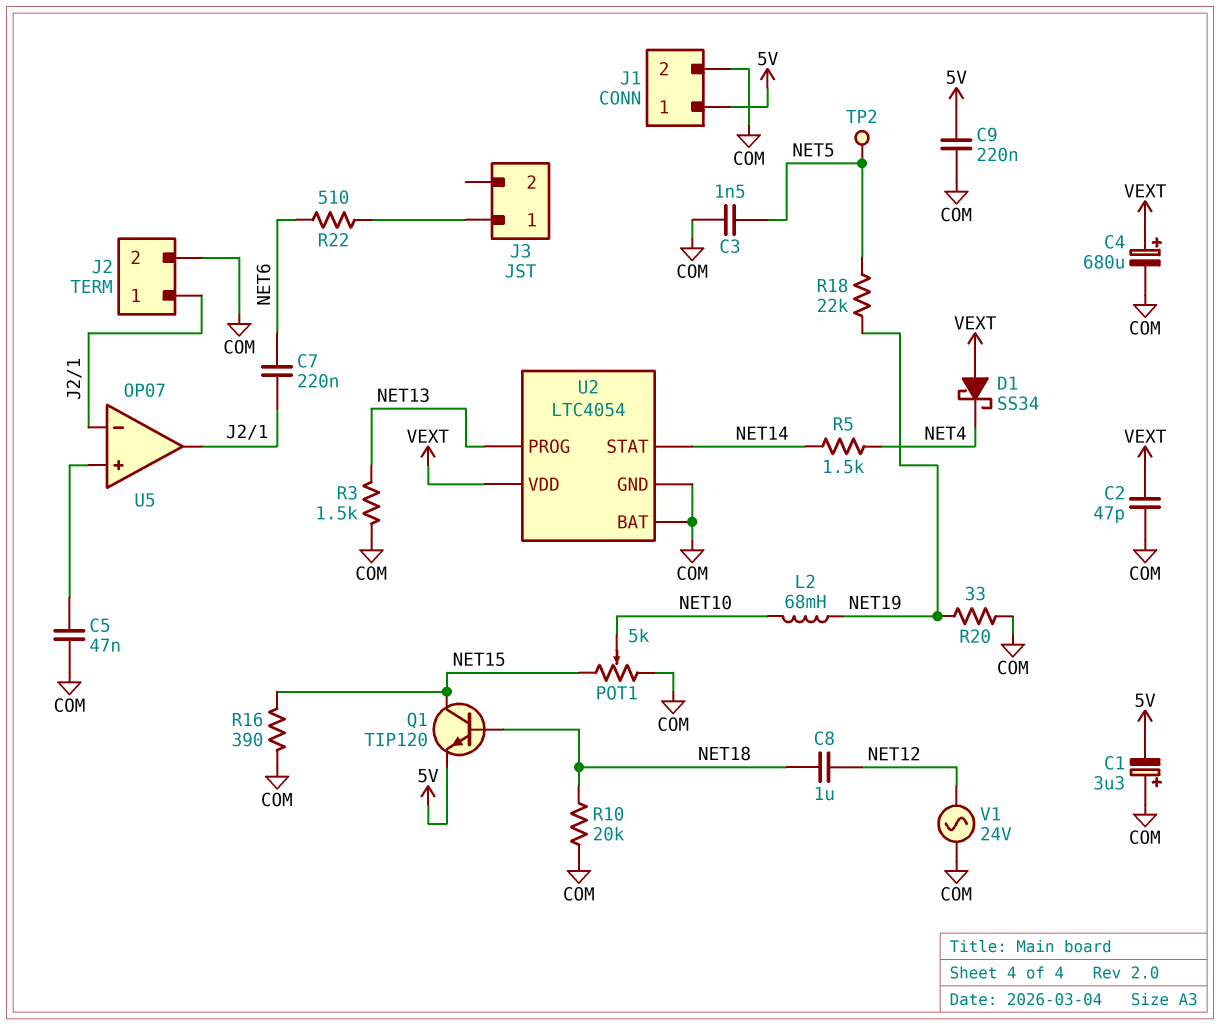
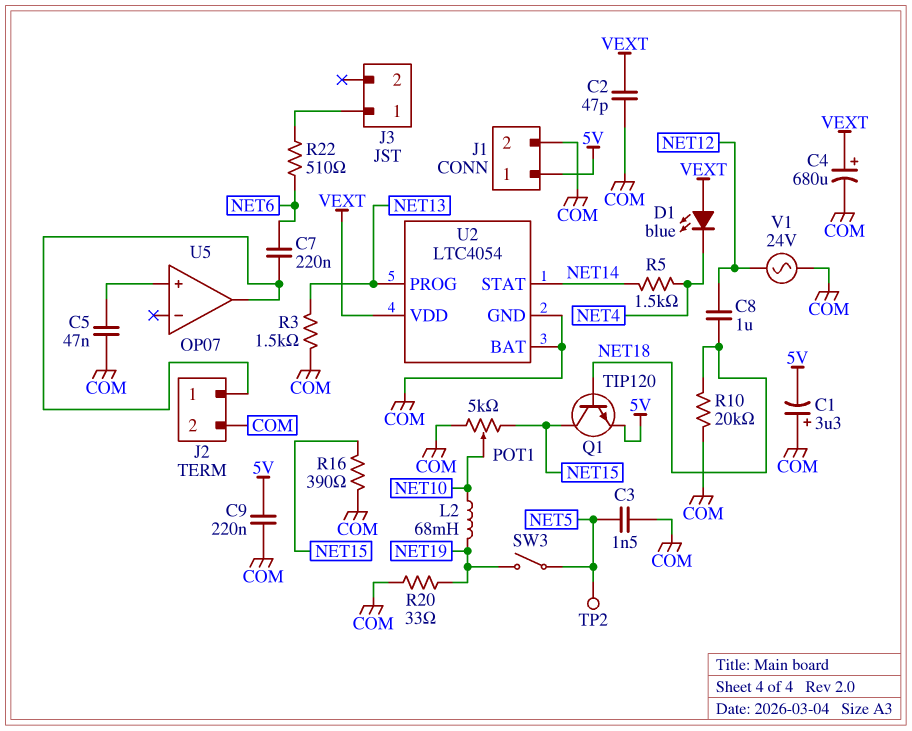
D1: schottky SS34 (A VEXT, K NET4) -> LED blue (A VEXT, K NET4)
R18: 22k (NET5, NET19) -> none
SW3: none -> switch (NET5, NET19)
U5 pin in-: J2/1 -> none

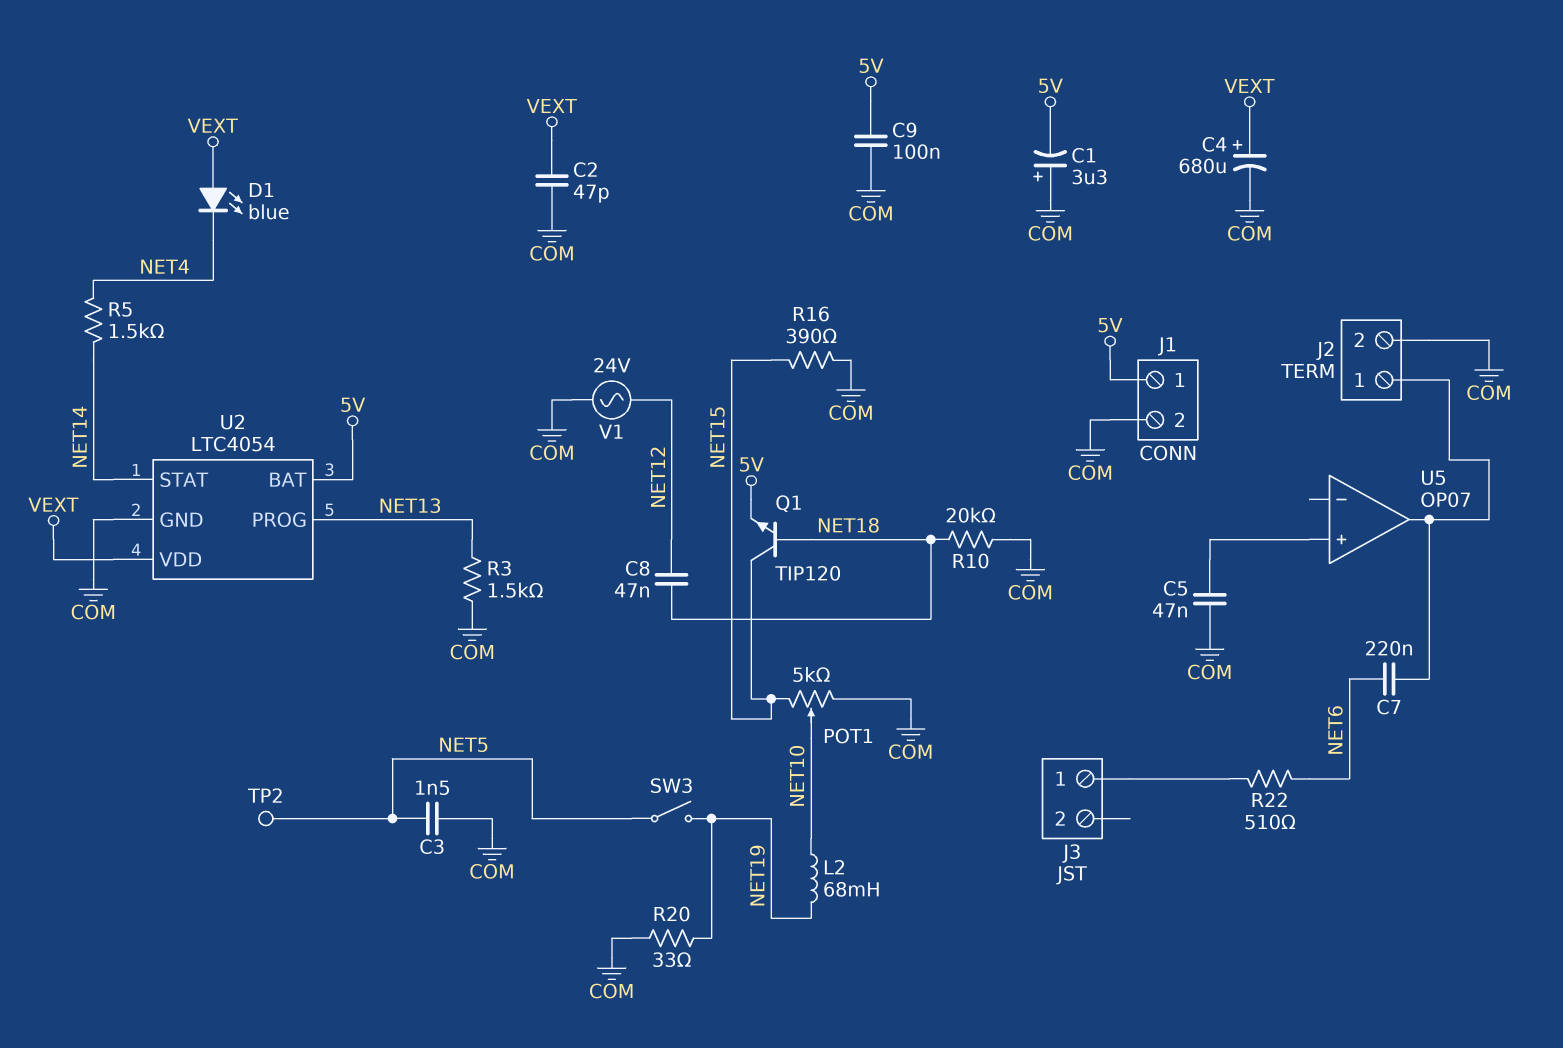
C8: 1uF (NET12, NET18) -> 47nF (NET12, NET18)
C9: 220nF (5V, COM) -> 100nF (5V, COM)
U2 pin BAT: COM -> 5V

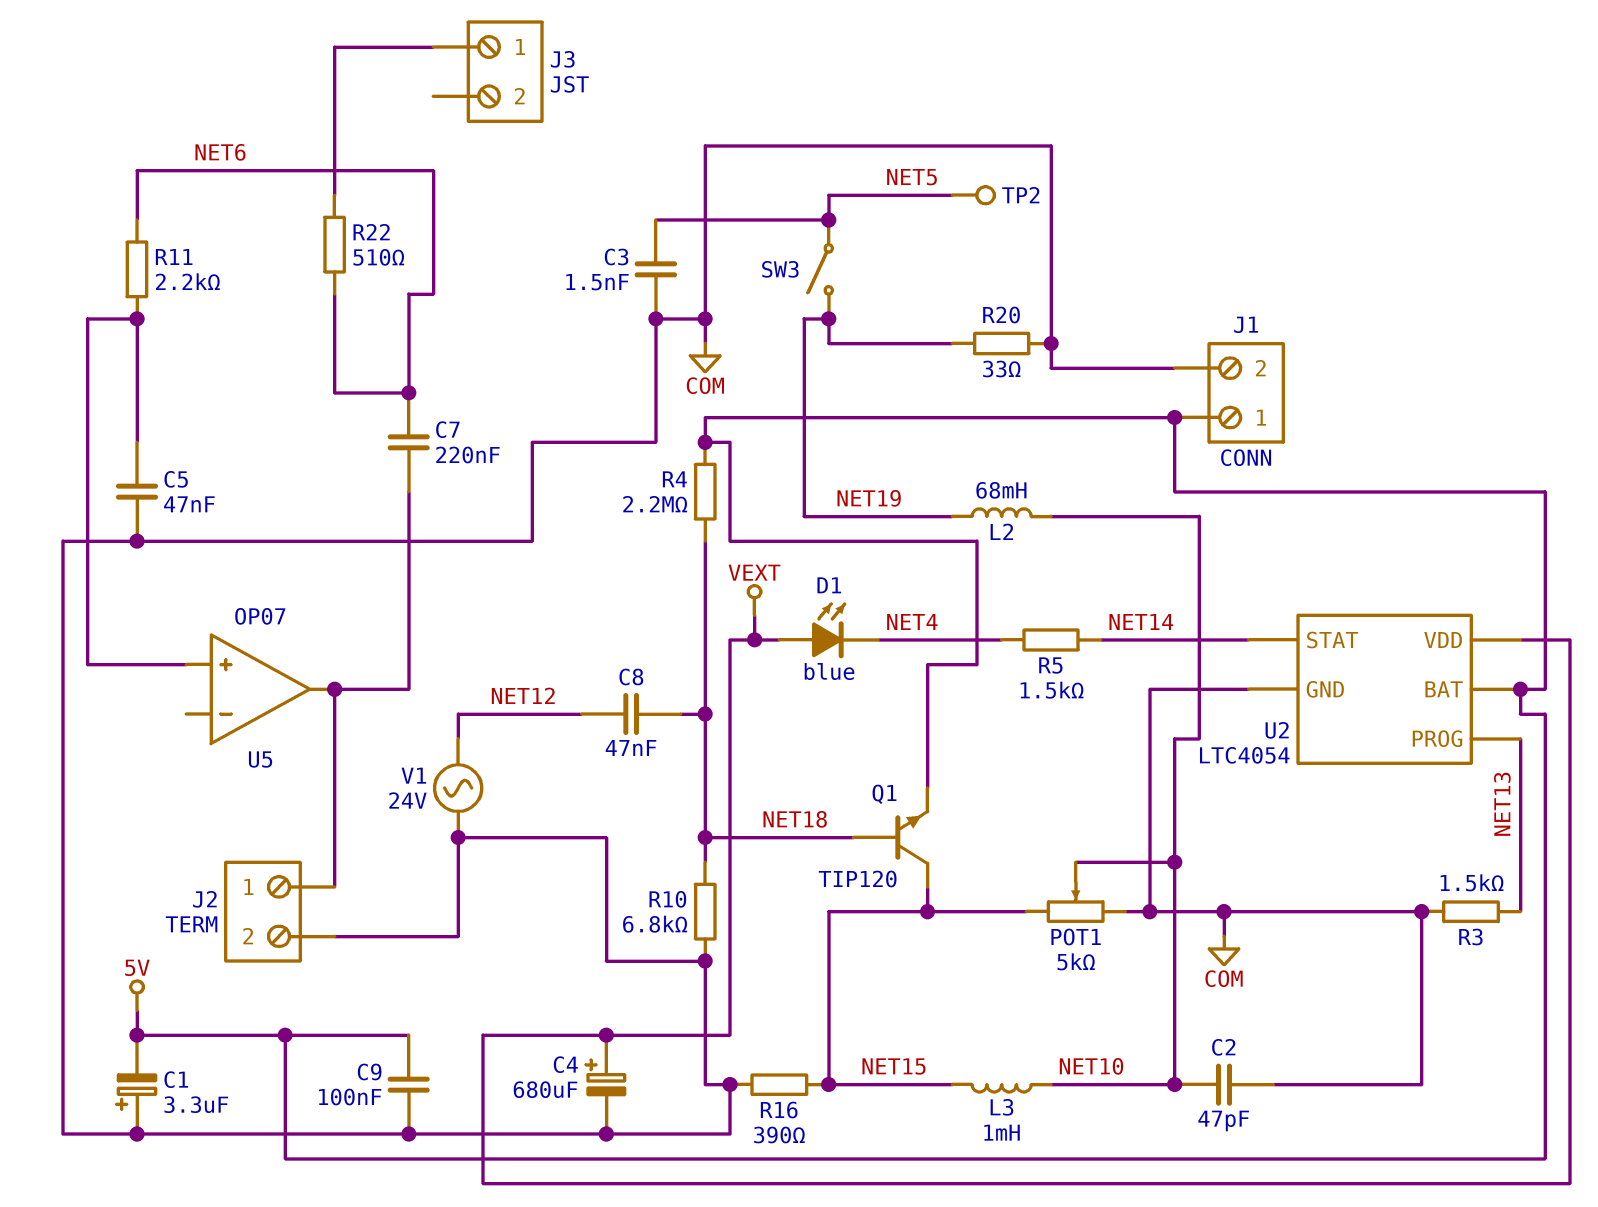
C2: 47pF (COM, VEXT) -> 47pF (COM, NET10)
L3: none -> 1mH (NET10, NET15)
R4: none -> 2.2M (5V, NET18)
R10: 20k (COM, NET18) -> 6.8k (COM, NET18)
R11: none -> 2.2k (NET6, U5/in+)

